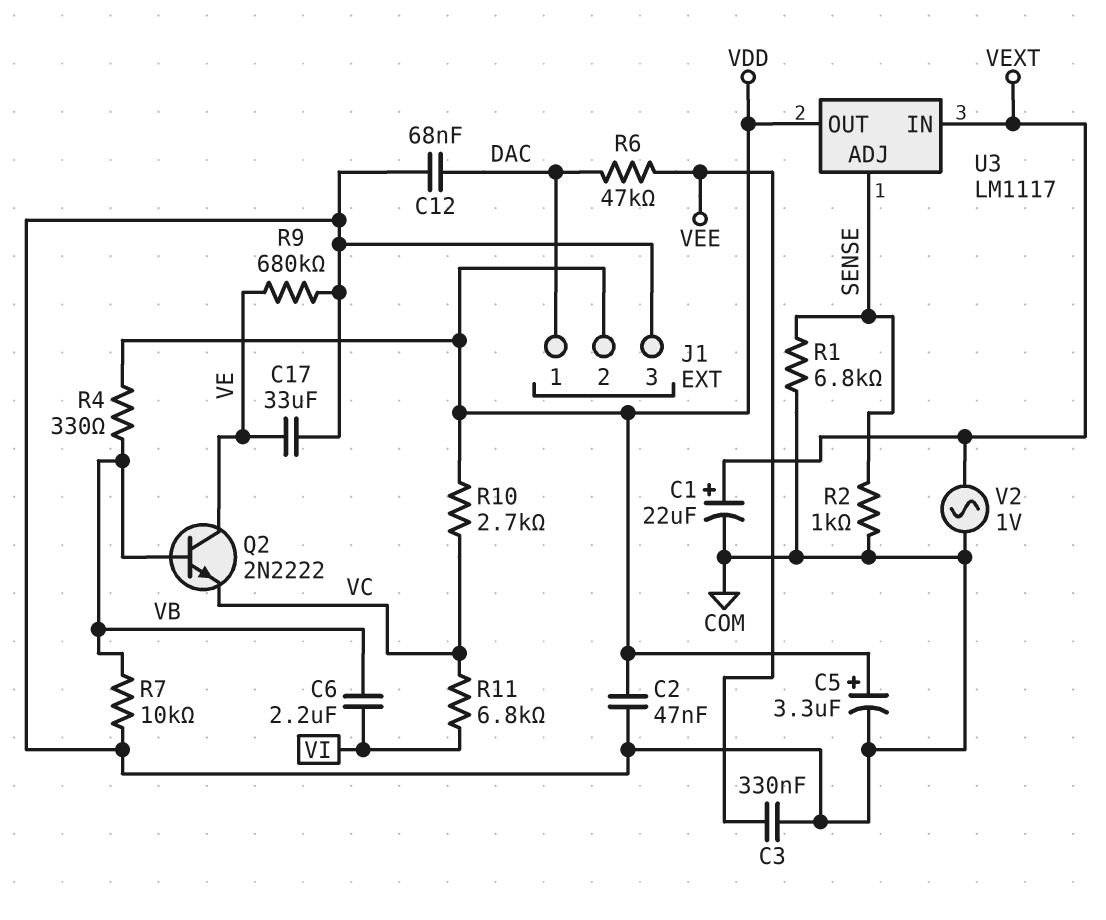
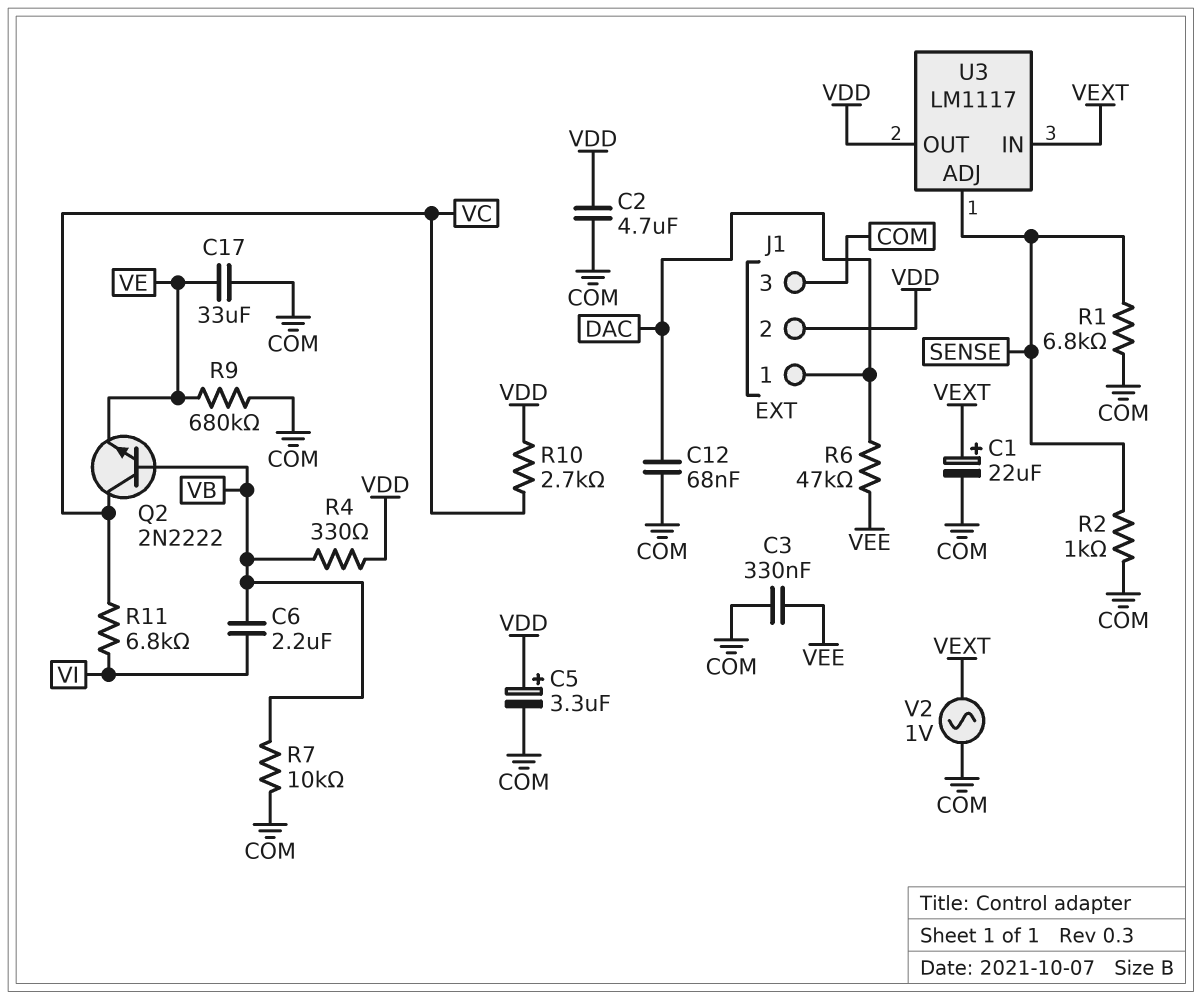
C2: 47nF (COM, VDD) -> 4.7uF (COM, VDD)
Q2: NPN 2N2222 (B VB, C VE, E VC) -> NPN 2N2222 (B VB, C VC, E VE)

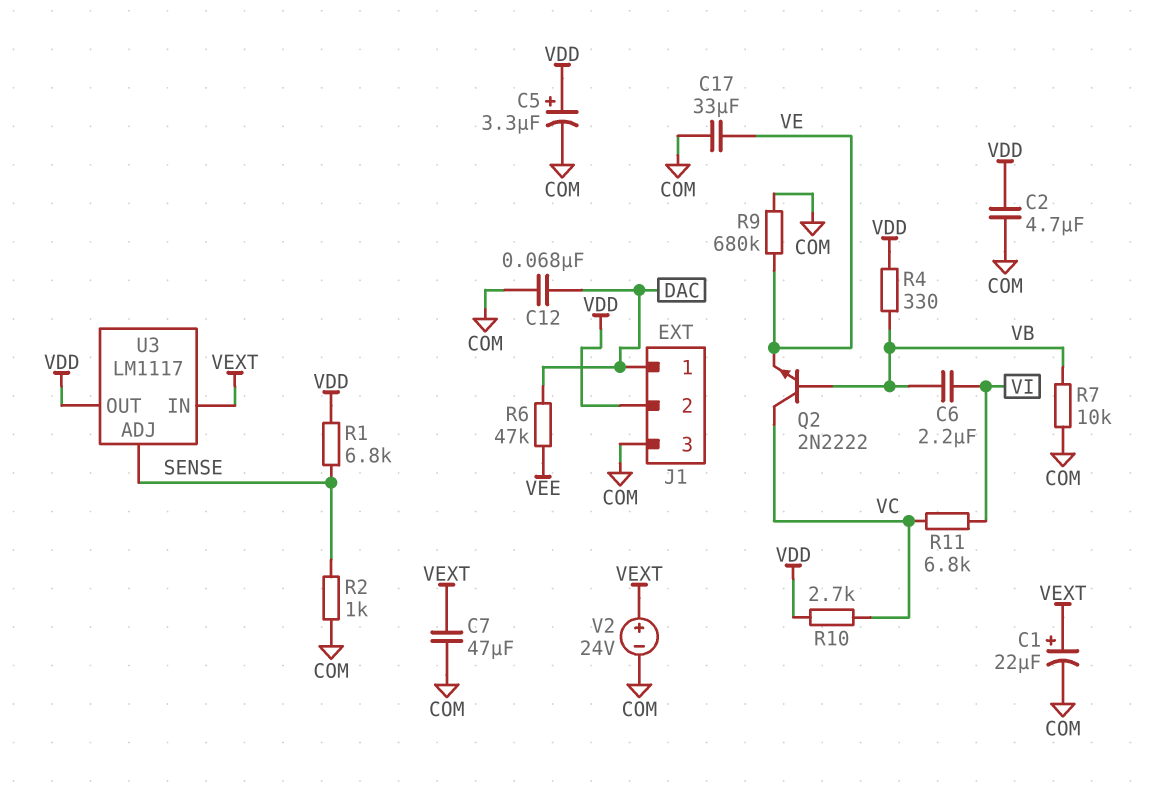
C3: 330nF (COM, VEE) -> none
C7: none -> 47uF (COM, VEXT)
R1: 6.8k (COM, SENSE) -> 6.8k (SENSE, VDD)
V2: AC 1V (COM, VEXT) -> 24V (plus VEXT, minus COM)

